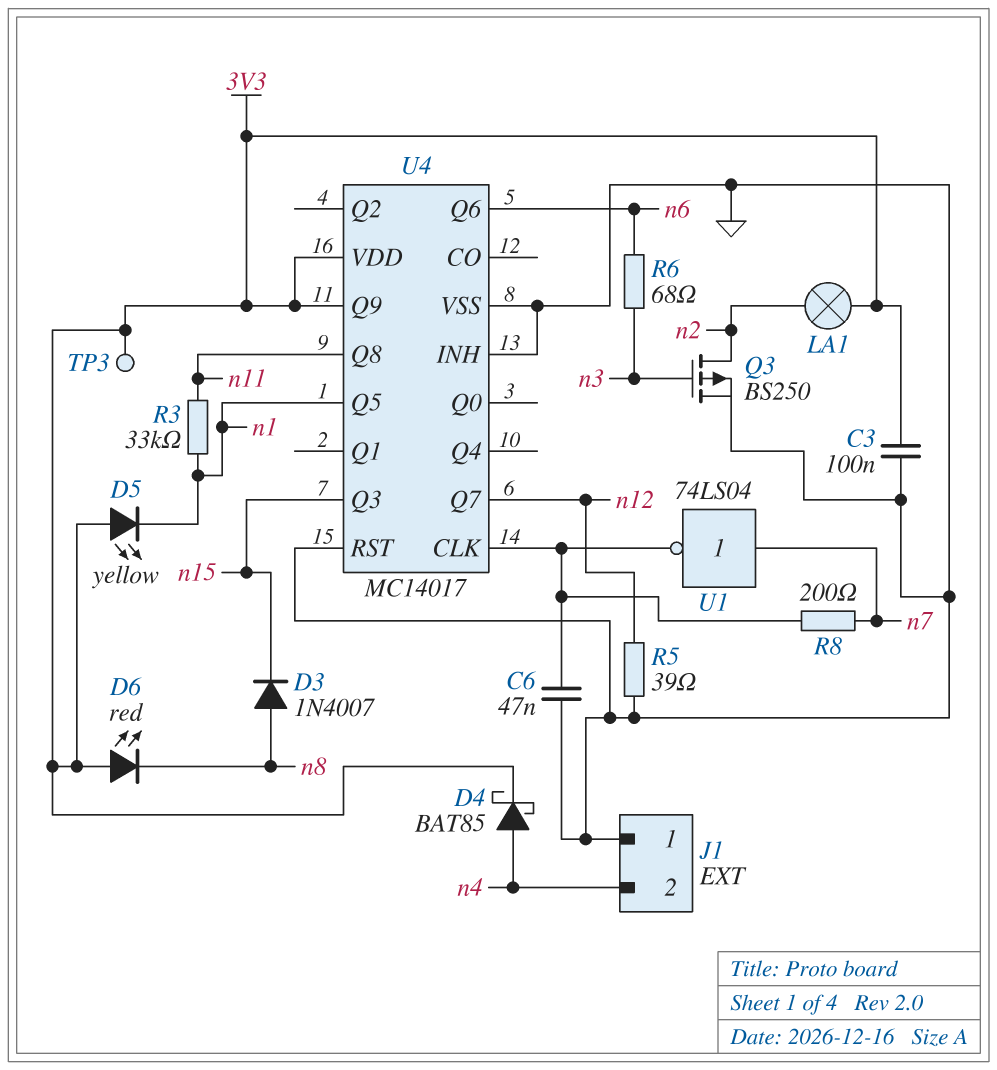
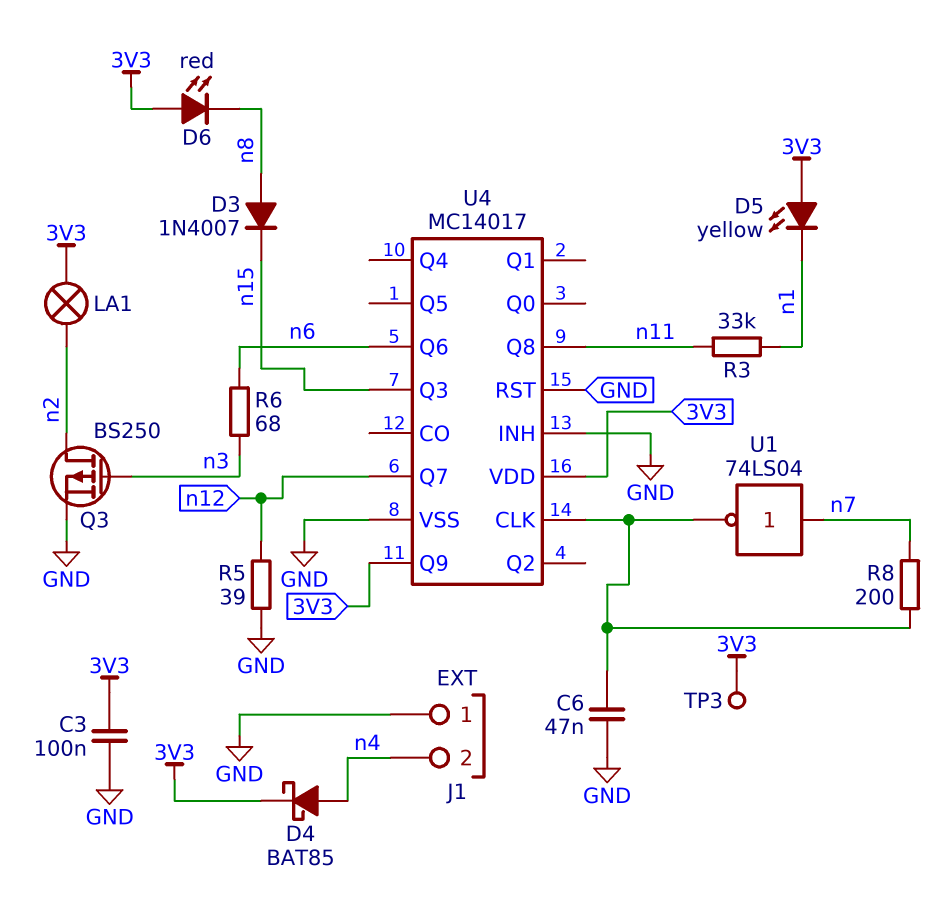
U4 pin Q5: n1 -> none

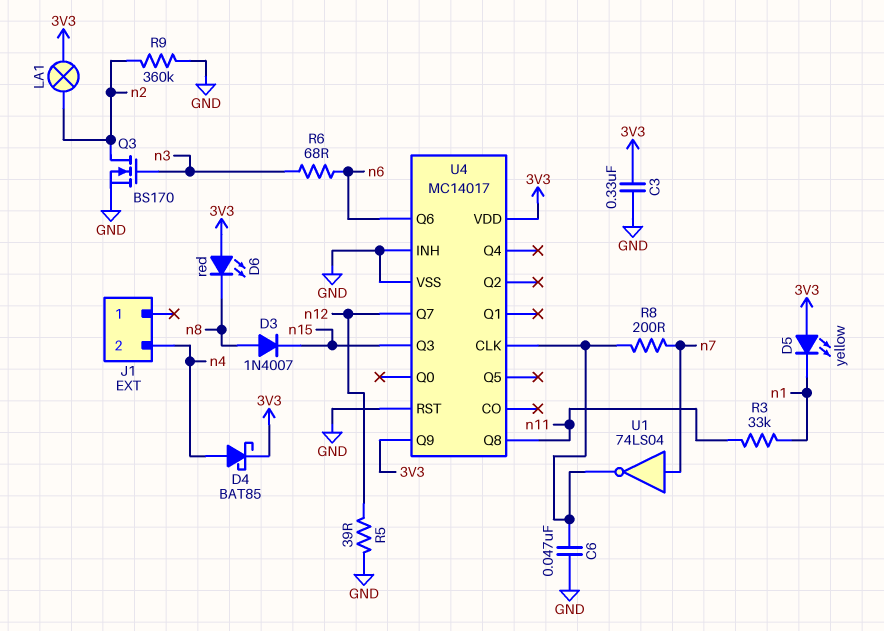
C3: 100nF (3V3, GND) -> 330nF (3V3, GND)
J1 pin 1: GND -> none
Q3: PMOS BS250 (G n3, D n2, S GND) -> NMOS BS170 (G n3, D n2, S GND)
R9: none -> 360k (GND, n2)
TP3: test point (3V3) -> none

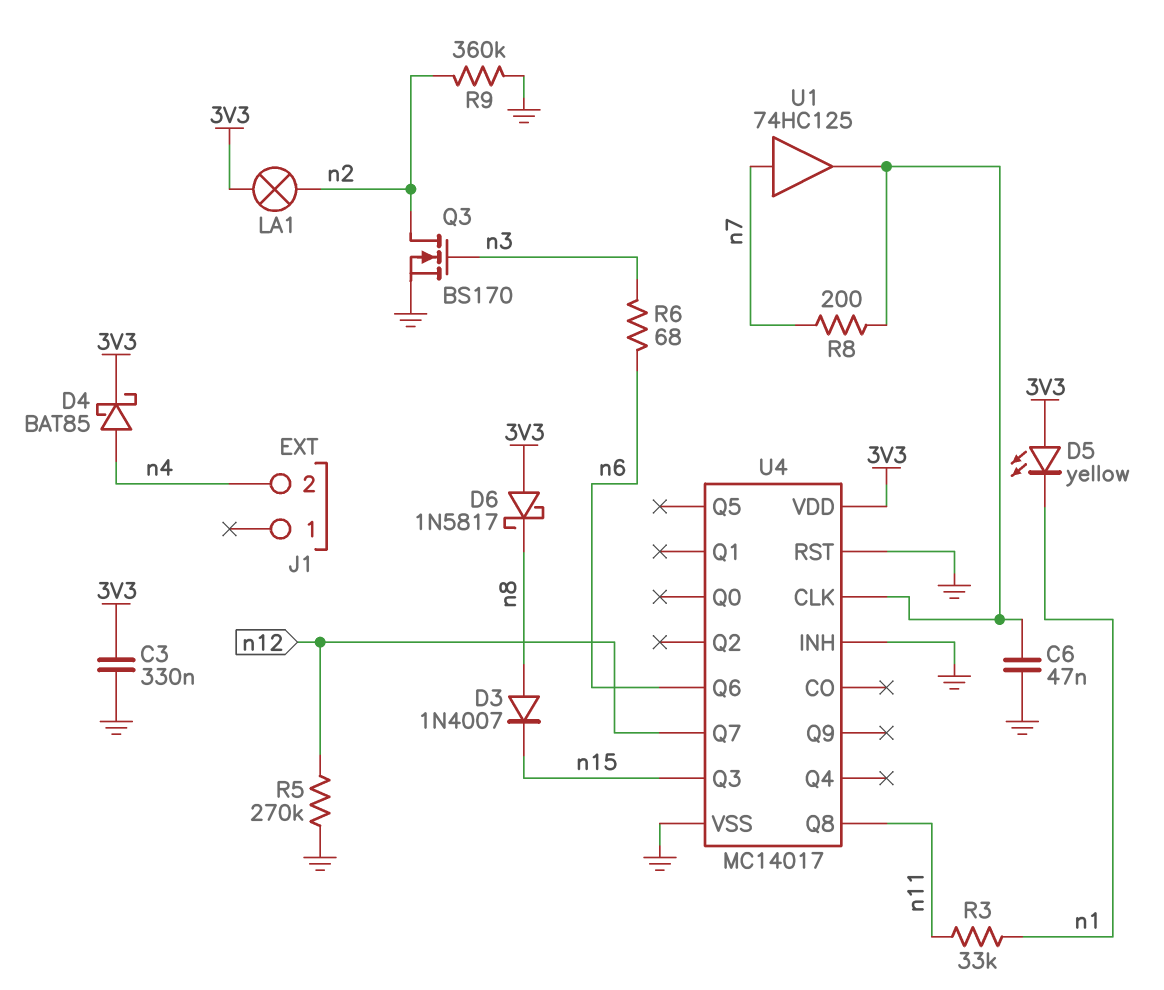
D6: LED red (A 3V3, K n8) -> schottky 1N5817 (A 3V3, K n8)
R5: 39 (GND, n12) -> 270k (GND, n12)
U1: NOT 74LS04 (in n7, out U4/CLK) -> buffer 74HC125 (in n7, out U4/CLK)
U4 pin Q9: 3V3 -> none

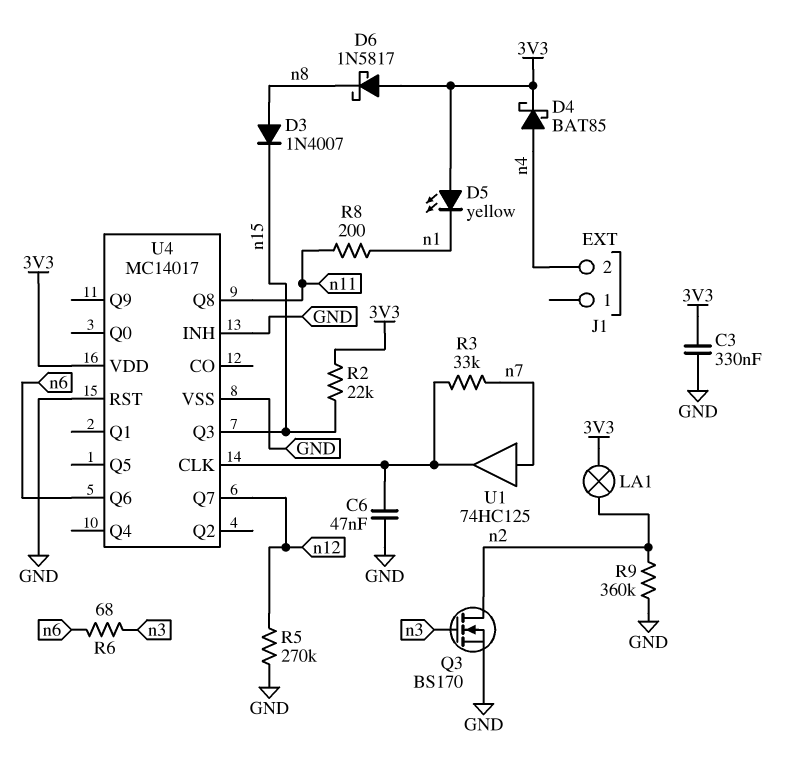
R2: none -> 22k (3V3, n15)
R3: 33k (n1, n11) -> 33k (U4/CLK, n7)
R8: 200 (U4/CLK, n7) -> 200 (n1, n11)

